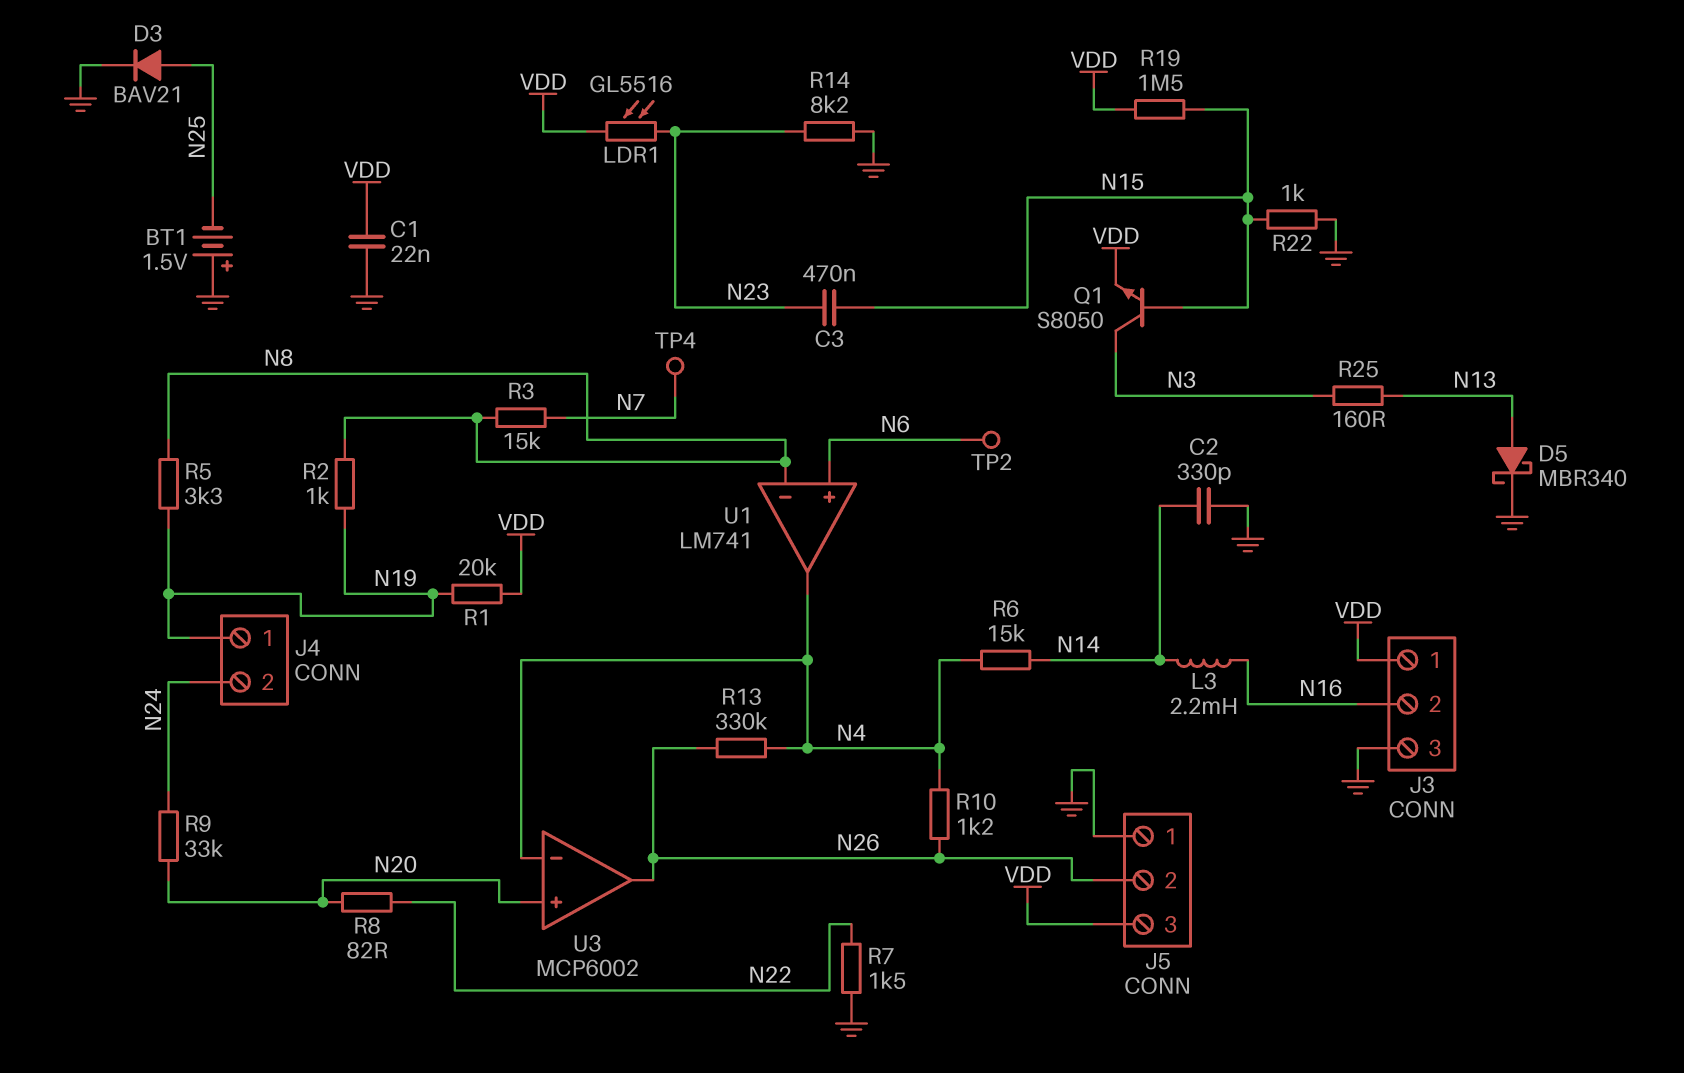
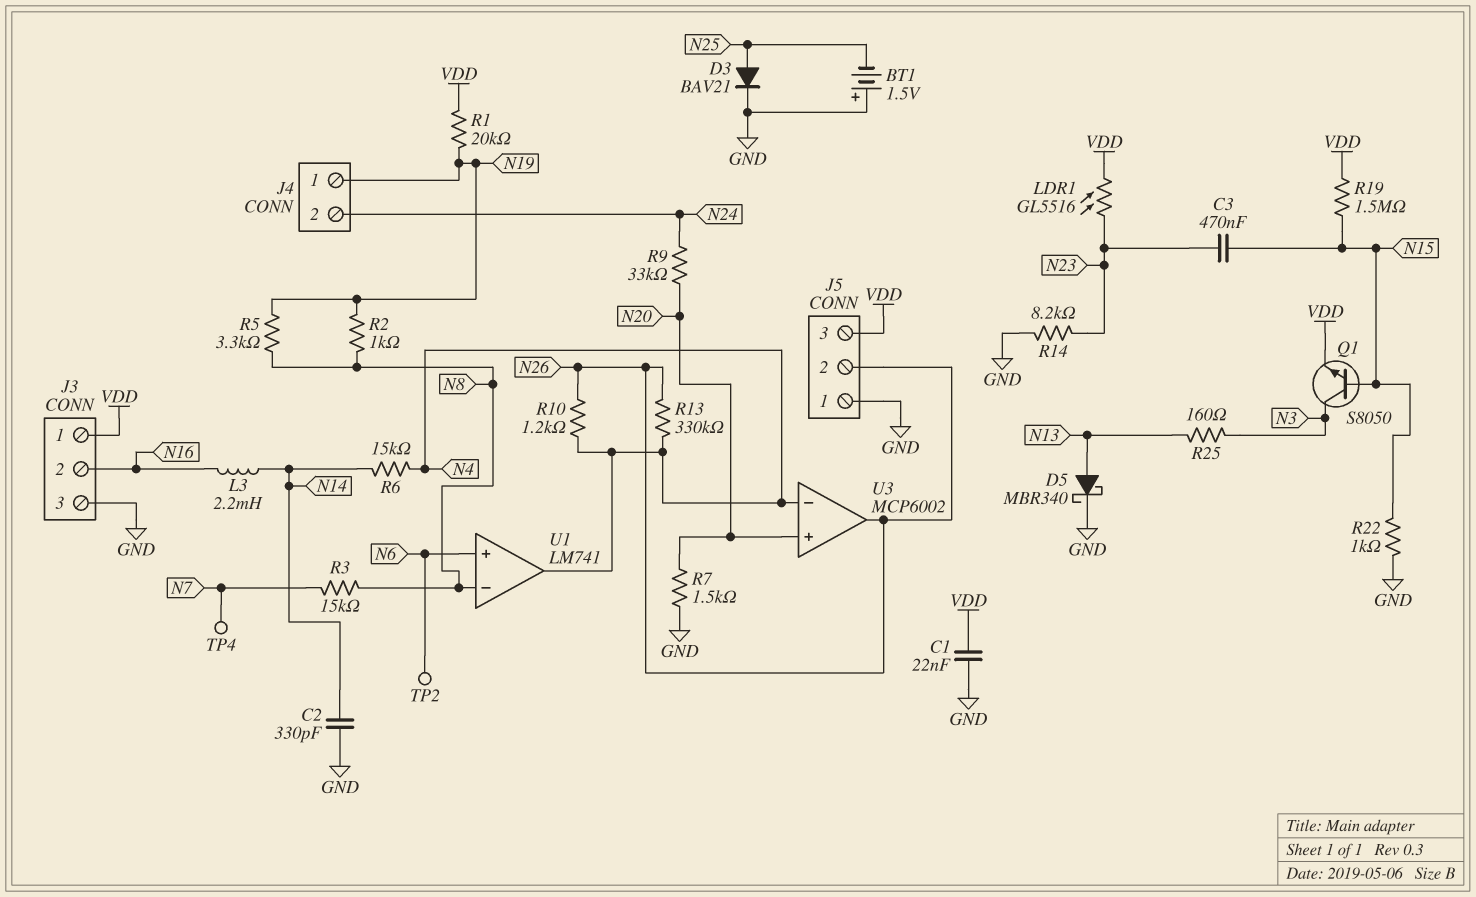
R7: 1.5k (GND, N22) -> 1.5k (GND, N20)
R8: 82 (N20, N22) -> none

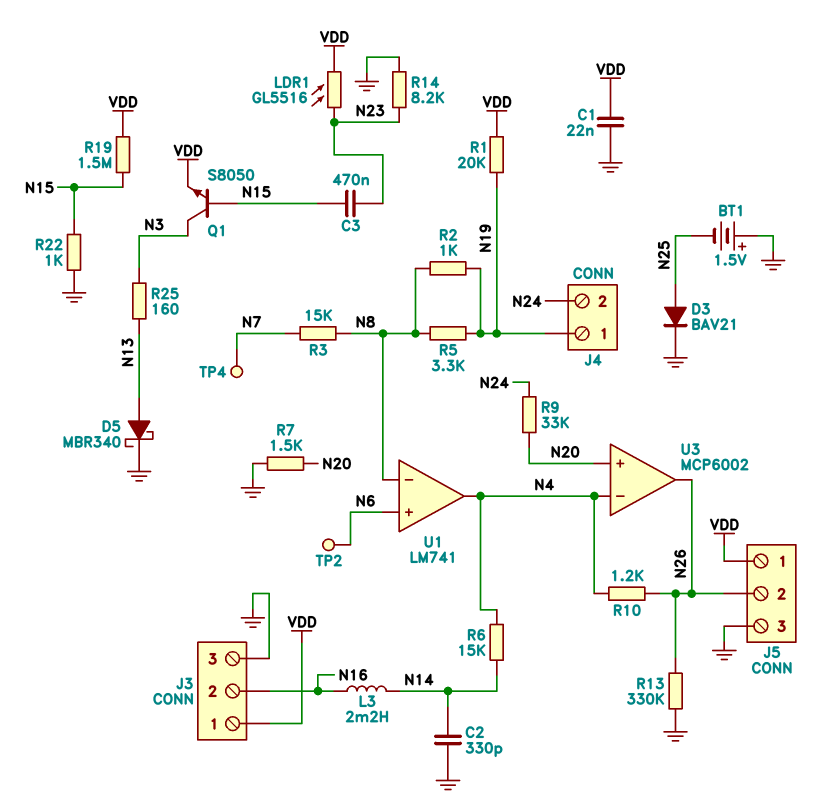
J5 pin 1: GND -> VDD
J5 pin 3: VDD -> GND
R13: 330k (N4, N26) -> 330k (GND, N26)

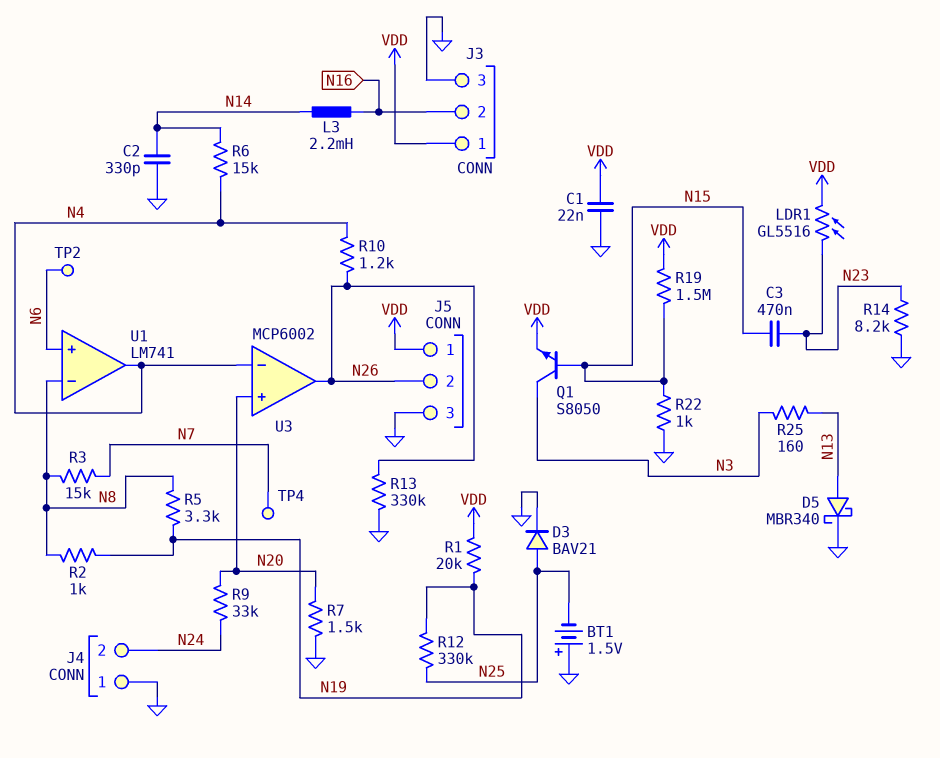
J4 pin 1: N19 -> GND
R12: none -> 330k (N19, N25)

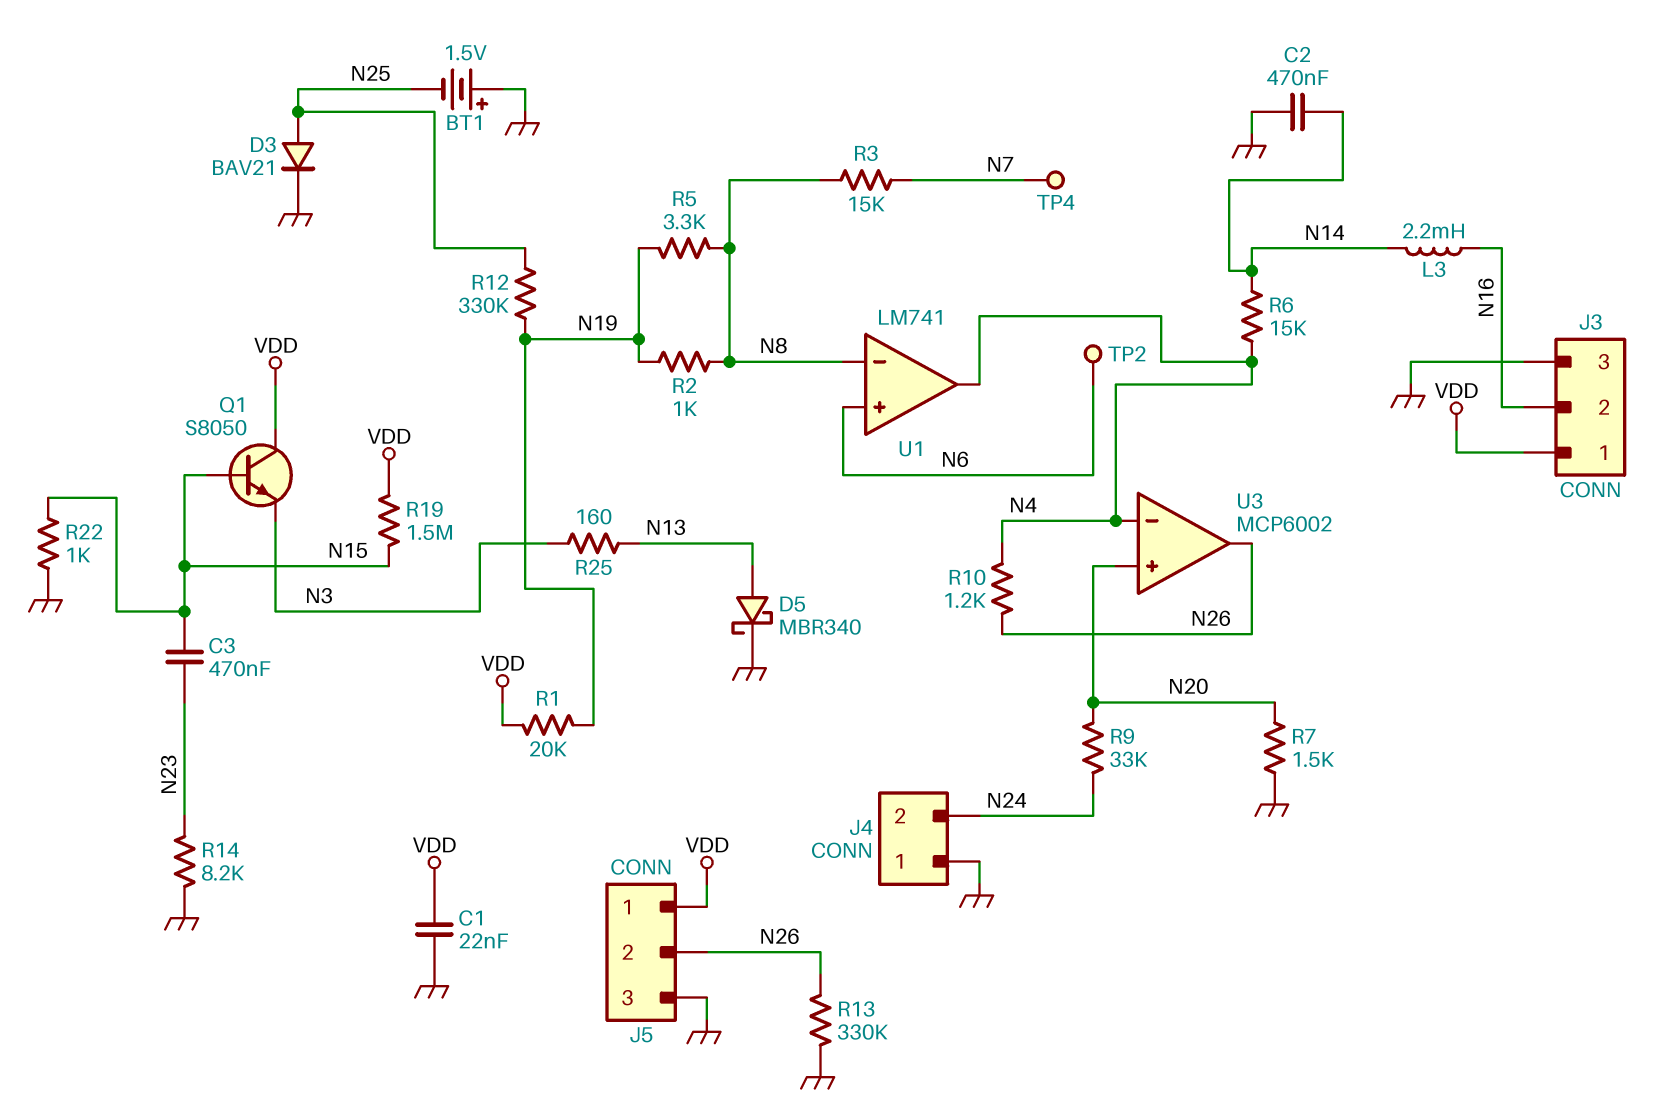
C2: 330pF (GND, N14) -> 470nF (GND, N14)
LDR1: GL5516 (N23, VDD) -> none
Q1: NPN S8050 (B N15, C N3, E VDD) -> NPN S8050 (B N15, C VDD, E N3)

